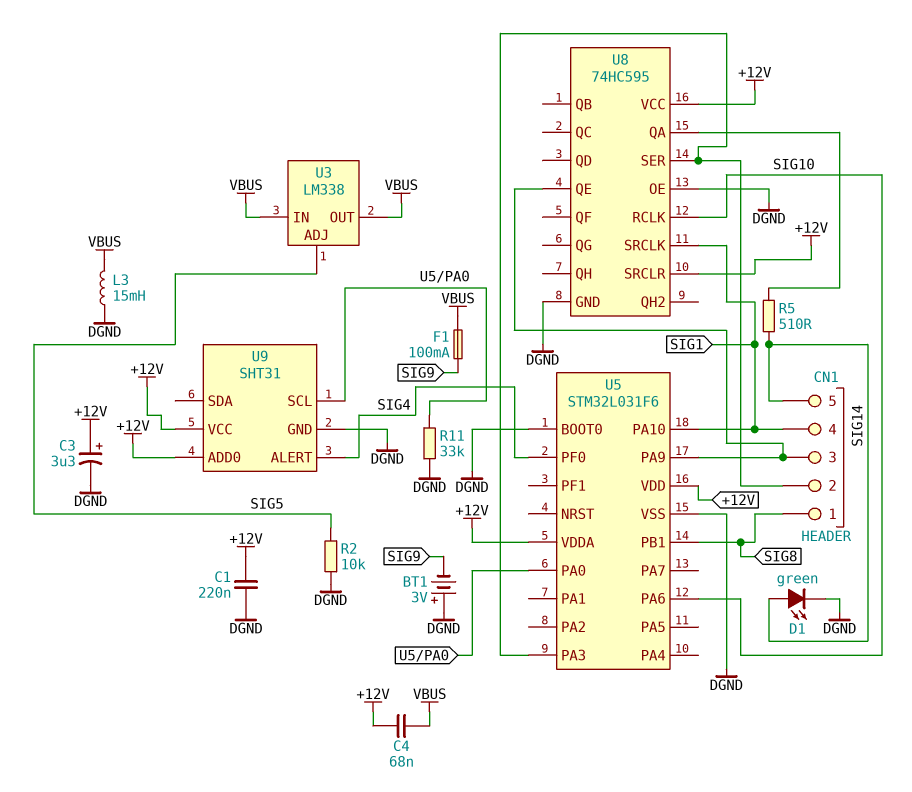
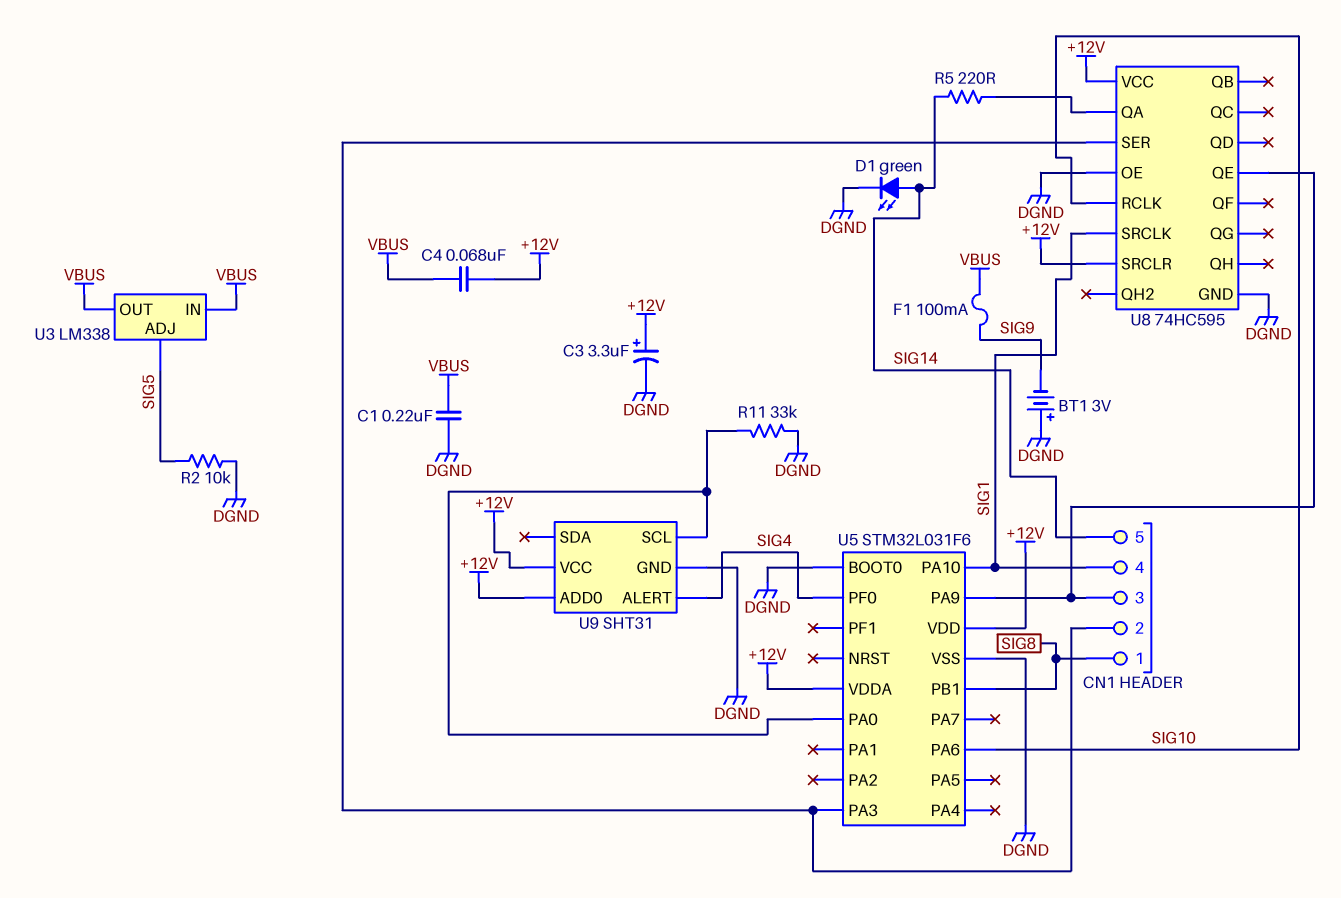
C1: 220nF (+12V, DGND) -> 220nF (DGND, VBUS)
L3: 15mH (DGND, VBUS) -> none
R5: 510 (SIG14, U8/QA) -> 220 (SIG14, U8/QA)

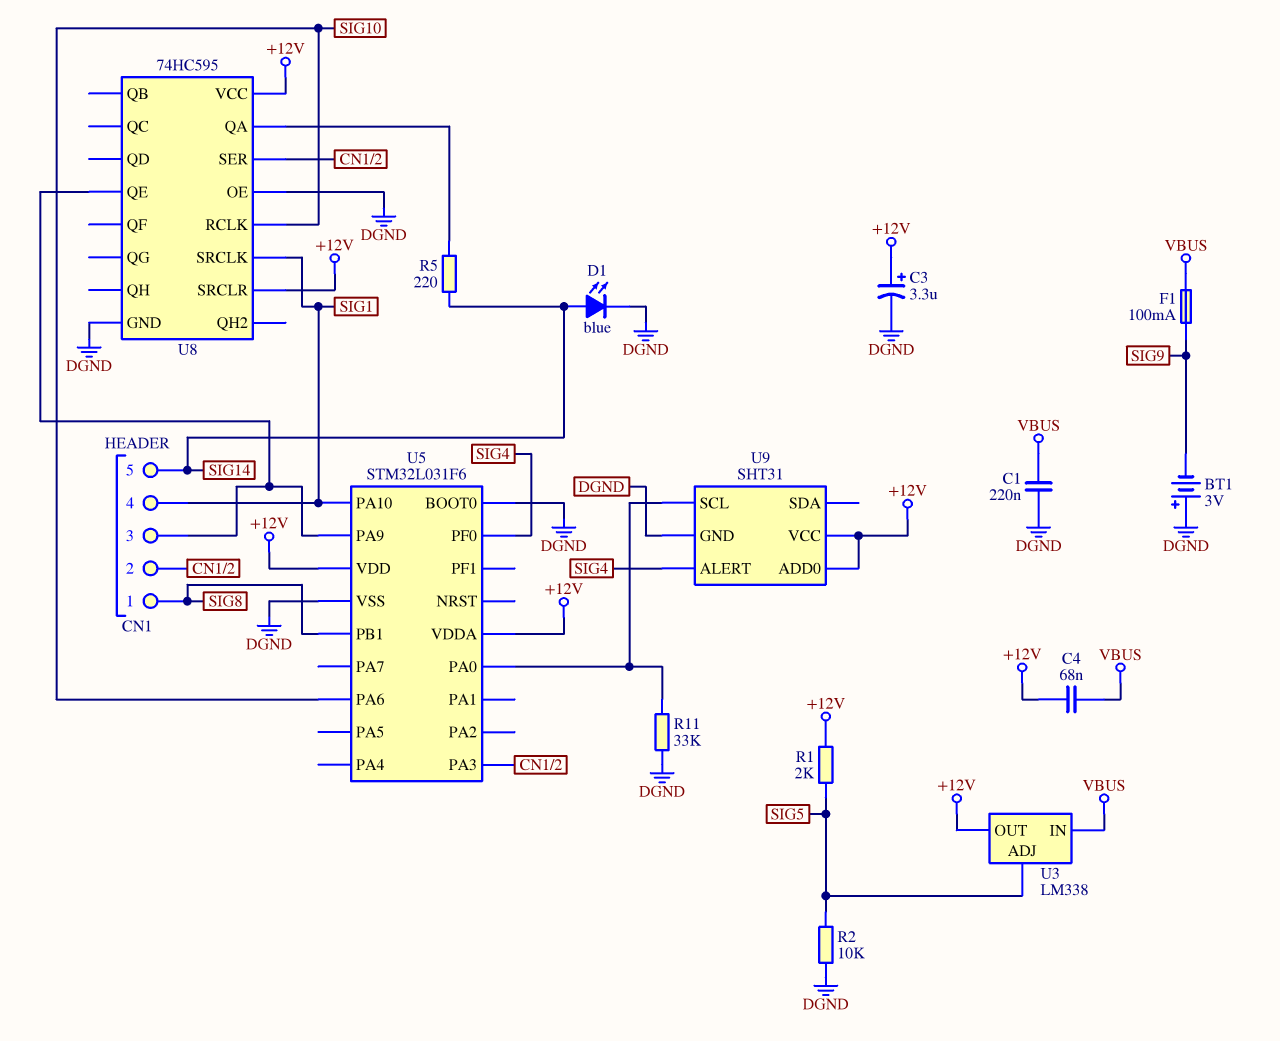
D1: LED green (A SIG14, K DGND) -> LED blue (A SIG14, K DGND)
R1: none -> 2k (+12V, SIG5)
U3 pin OUT: VBUS -> +12V

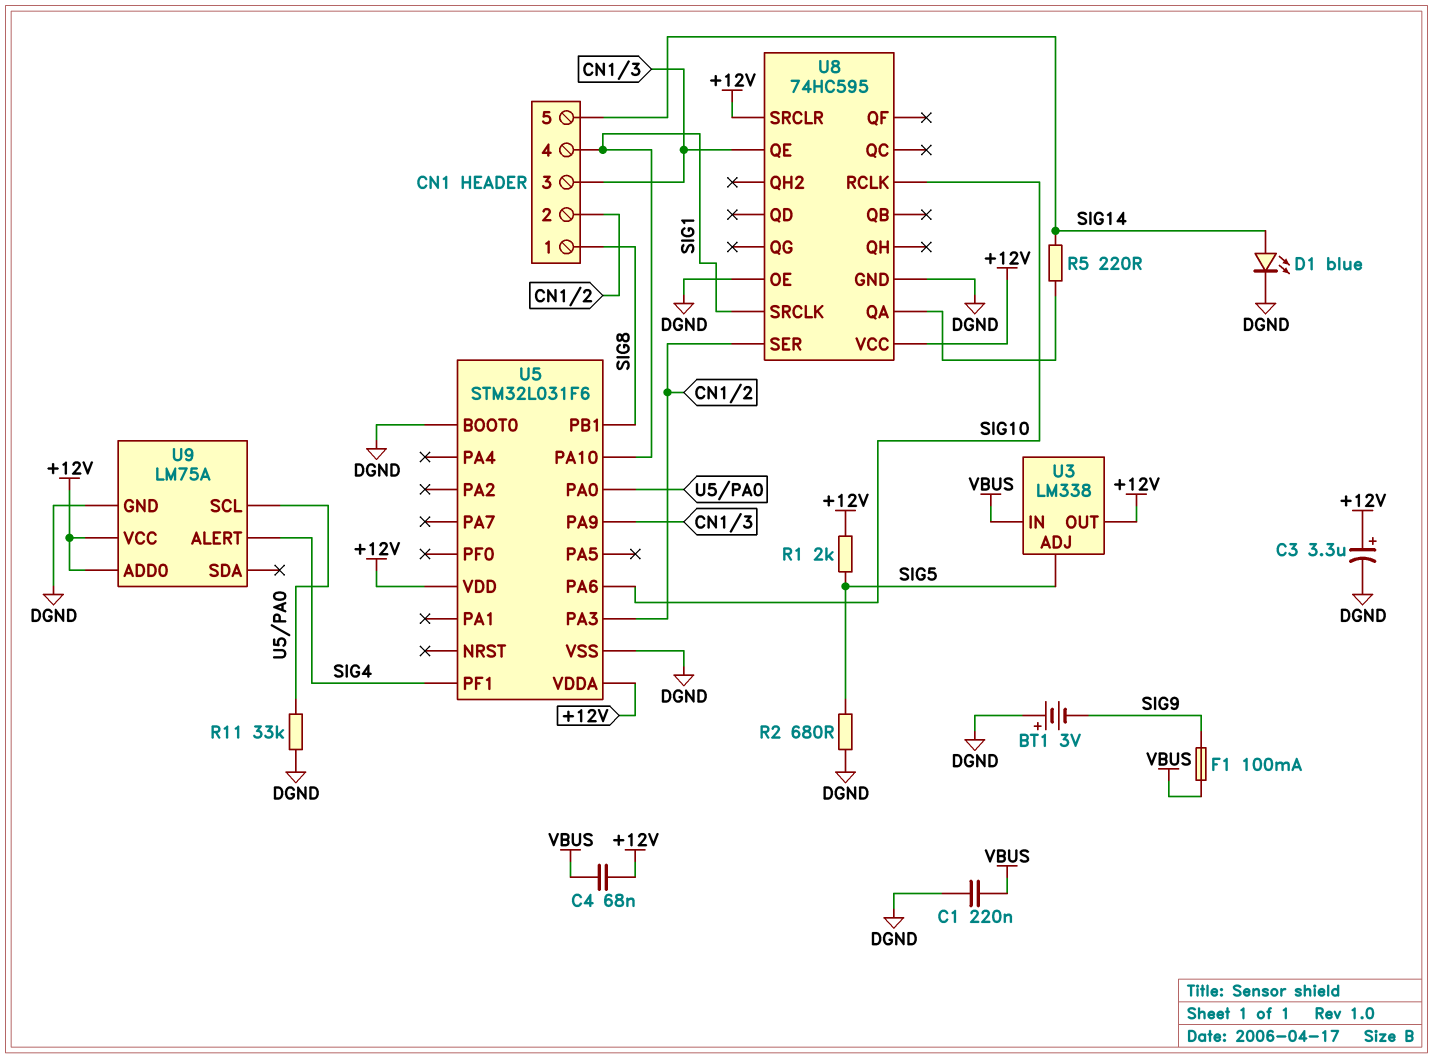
R2: 10k (DGND, SIG5) -> 680 (DGND, SIG5)
U5 pin PF0: SIG4 -> none
U5 pin PF1: none -> SIG4
U9: SHT31 -> LM75A

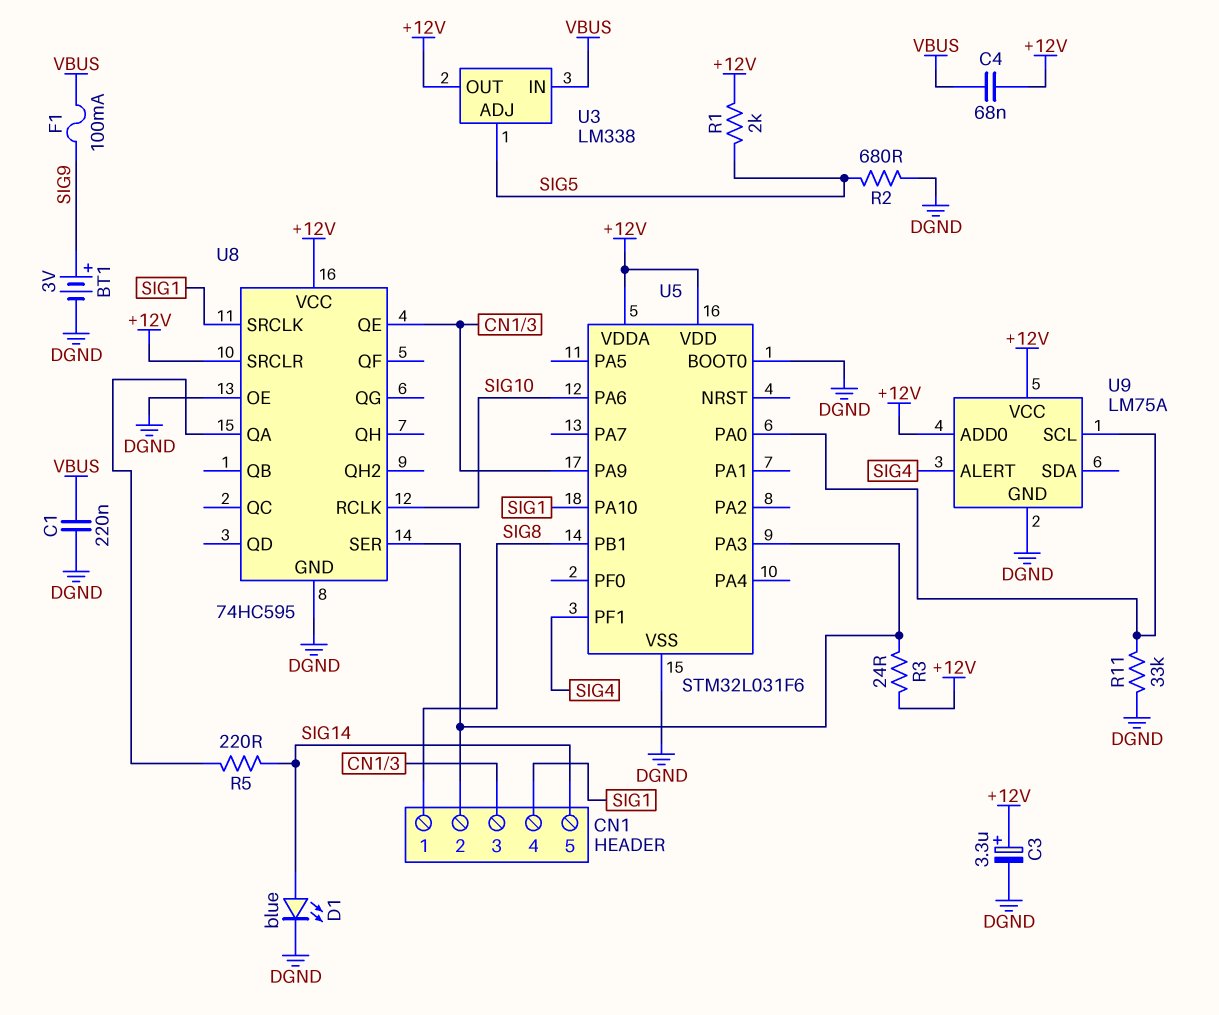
BT1: 3V (plus DGND, minus SIG9) -> 3V (plus SIG9, minus DGND)
R3: none -> 24 (+12V, CN1/2)

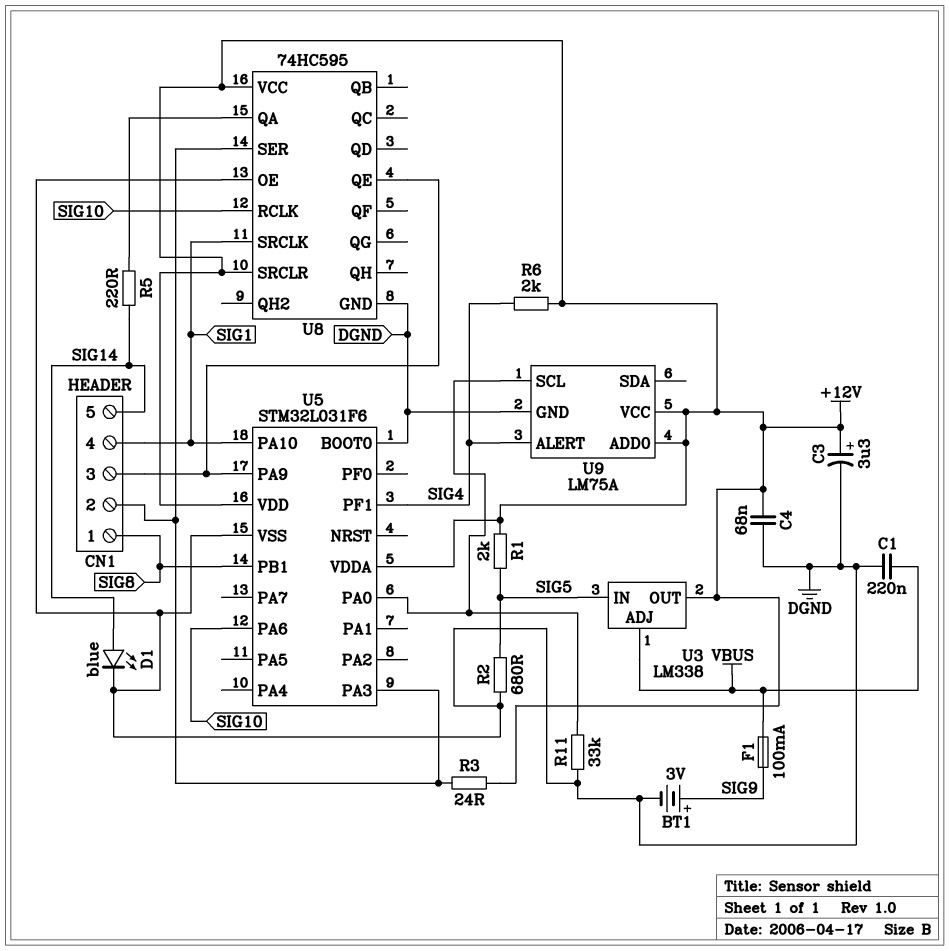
C4: 68nF (+12V, VBUS) -> 68nF (+12V, DGND)
R6: none -> 2k (+12V, SIG4)
U3 pin ADJ: SIG5 -> VBUS
U3 pin IN: VBUS -> SIG5

